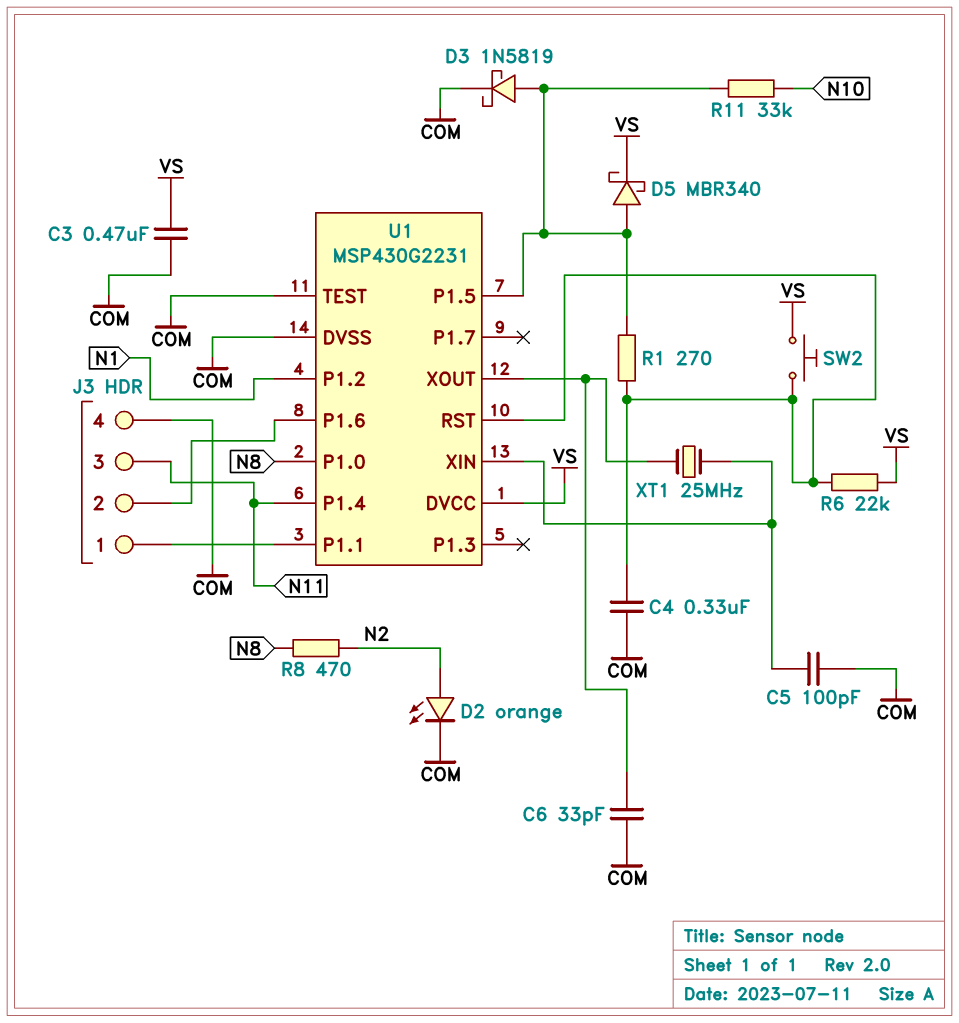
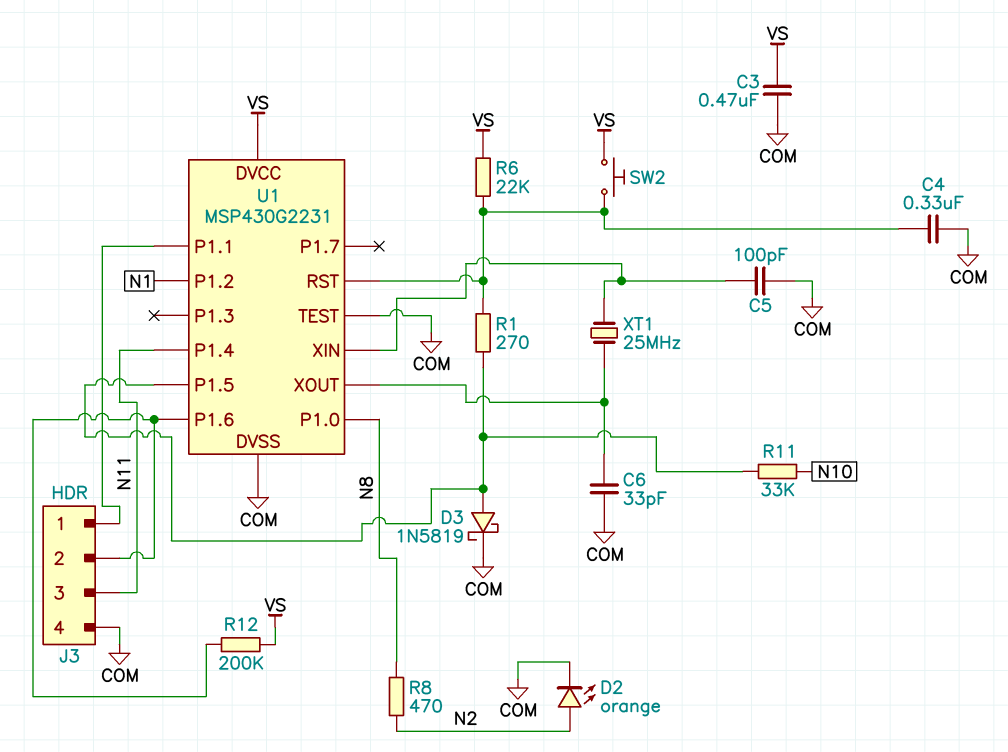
D5: schottky MBR340 (A U1/P1.5, K VS) -> none
R12: none -> 200k (J3/2, VS)

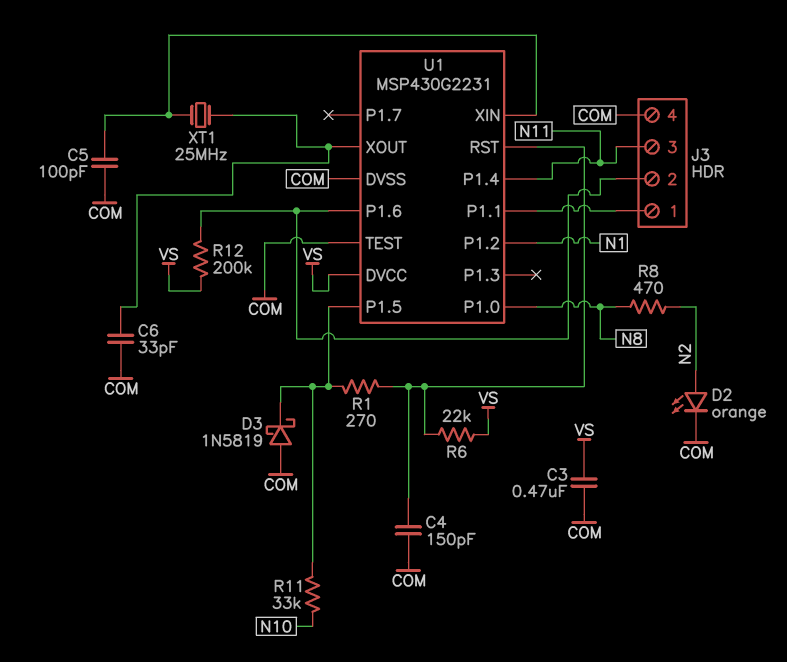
C4: 330nF (COM, U1/RST) -> 150pF (COM, U1/RST)
D3: schottky 1N5819 (A U1/P1.5, K COM) -> schottky 1N5819 (A COM, K U1/P1.5)
SW2: button (U1/RST, VS) -> none

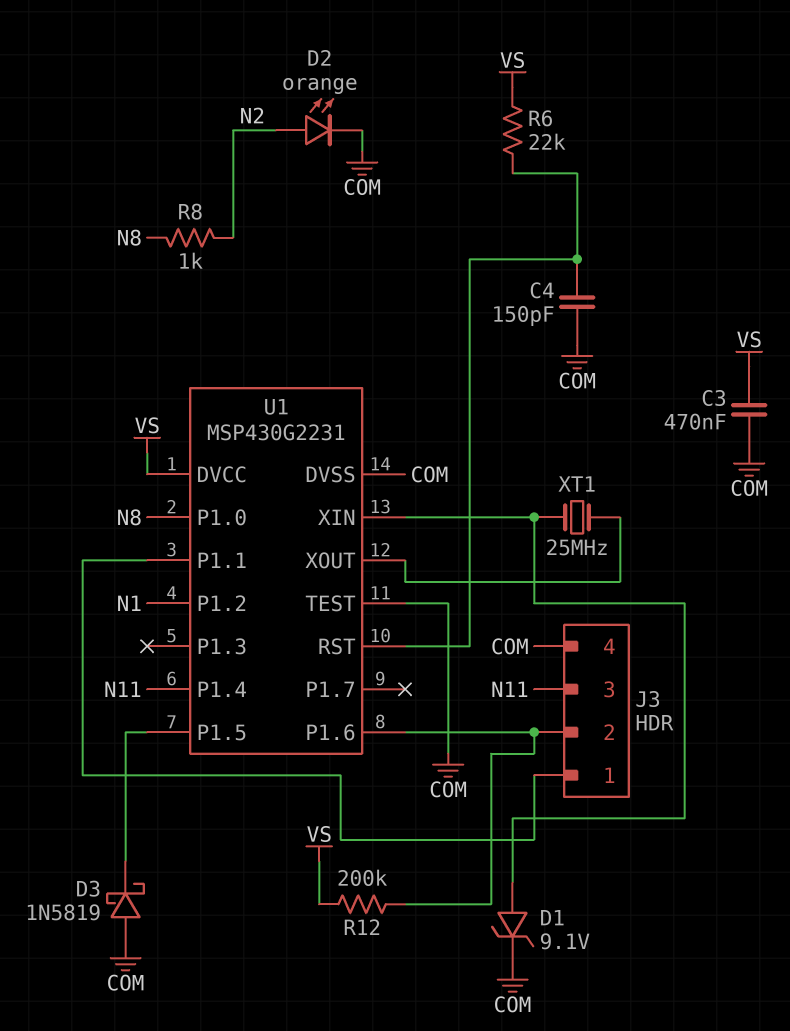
C5: 100pF (COM, U1/XIN) -> none
C6: 33pF (COM, U1/XOUT) -> none
D1: none -> zener 9.1V (A U1/XIN, K COM)
R1: 270 (U1/P1.5, U1/RST) -> none
R8: 470 (N2, N8) -> 1k (N2, N8)
R11: 33k (N10, U1/P1.5) -> none

